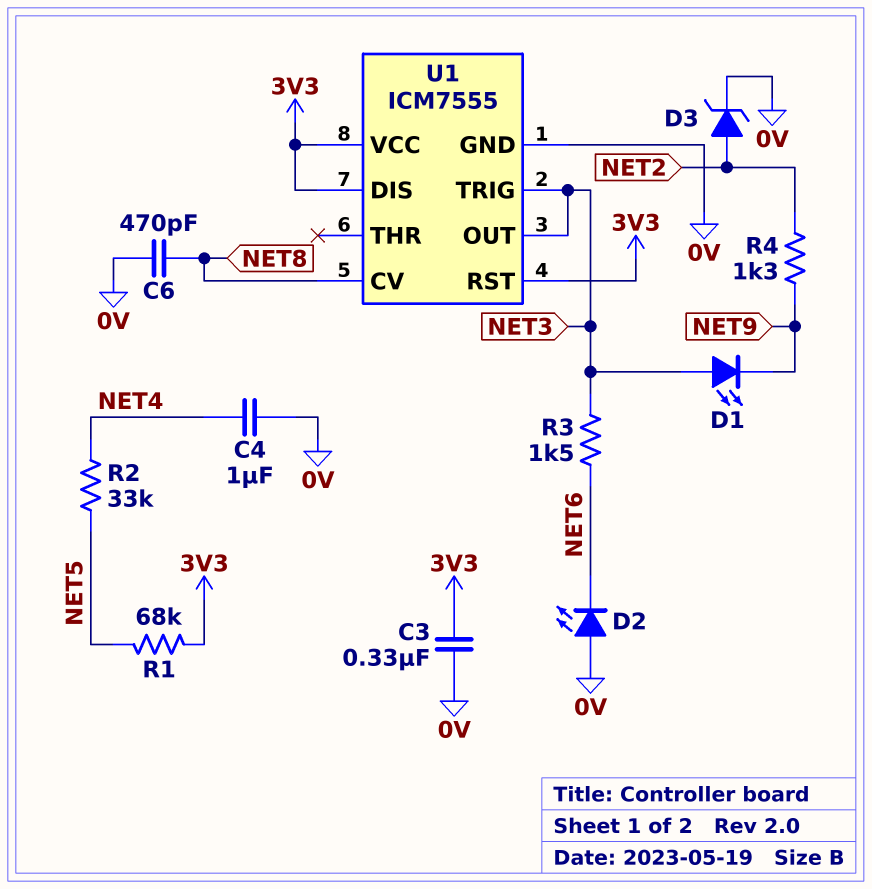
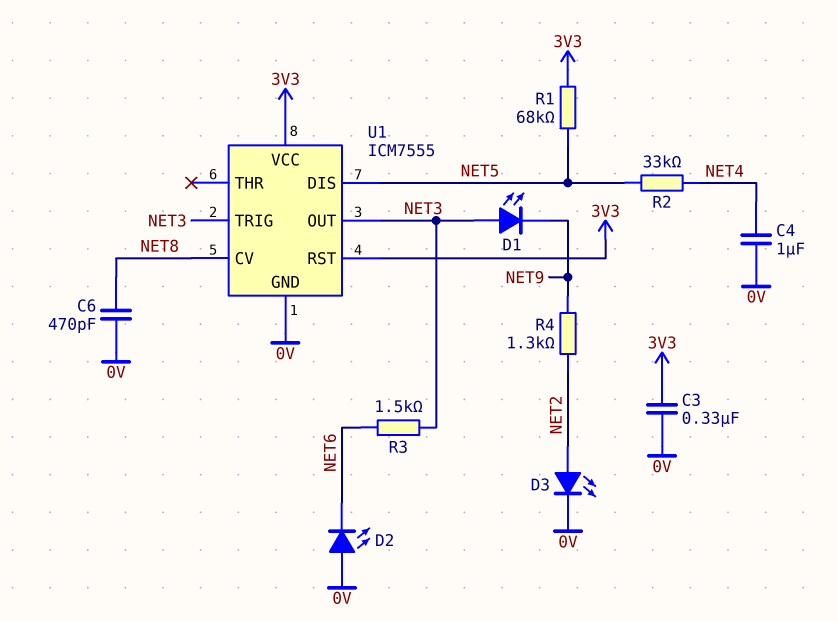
D3: zener (A NET2, K 0V) -> LED (A NET2, K 0V)
U1 pin DIS: 3V3 -> NET5

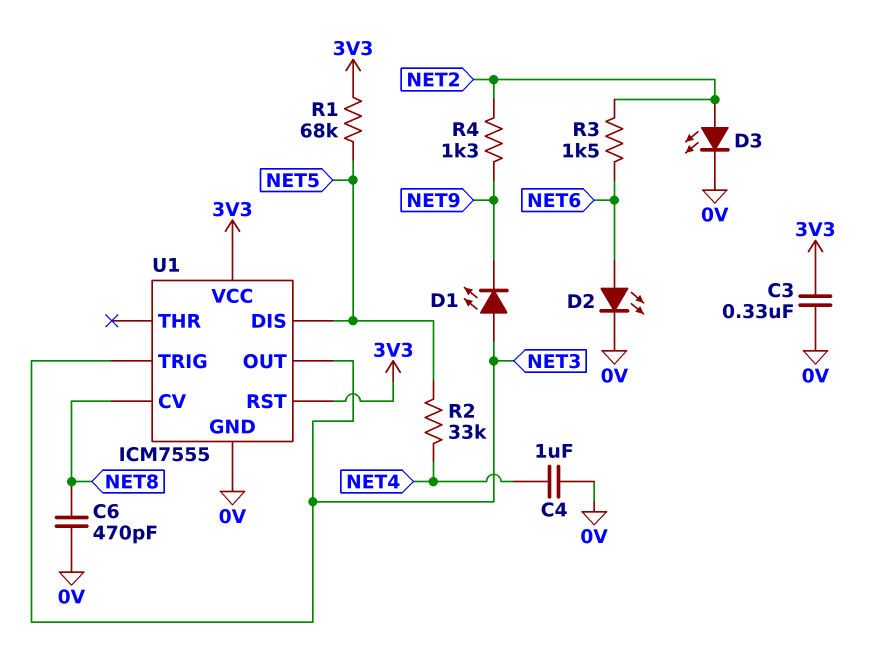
D2: LED (A 0V, K NET6) -> LED (A NET6, K 0V)
R3: 1.5k (NET3, NET6) -> 1.5k (NET2, NET6)

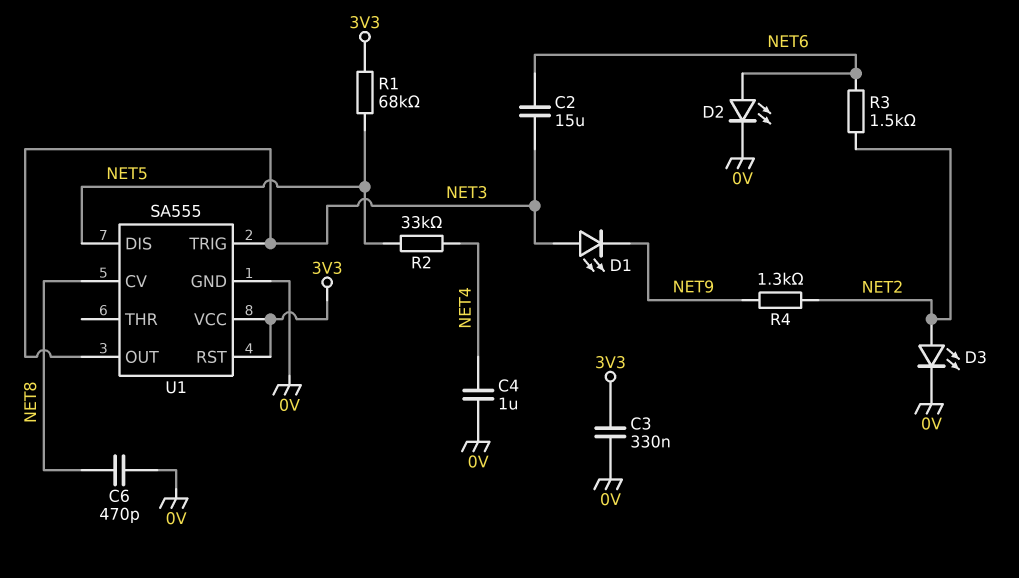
C2: none -> 15uF (NET3, NET6)
U1: ICM7555 -> SA555

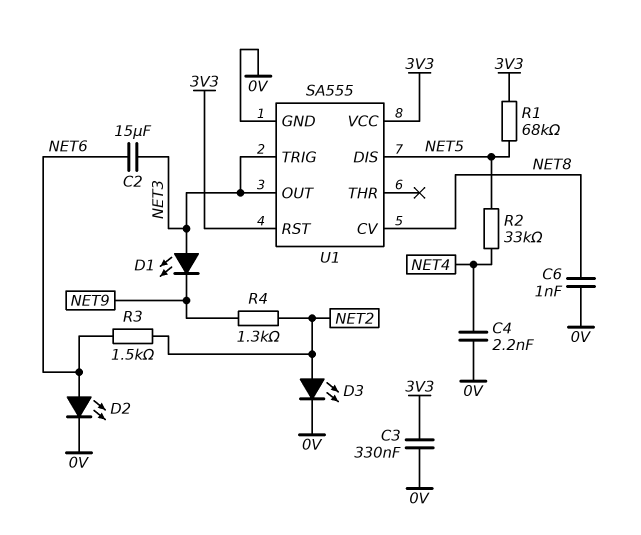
C4: 1uF (0V, NET4) -> 2.2nF (0V, NET4)
C6: 470pF (0V, NET8) -> 1nF (0V, NET8)

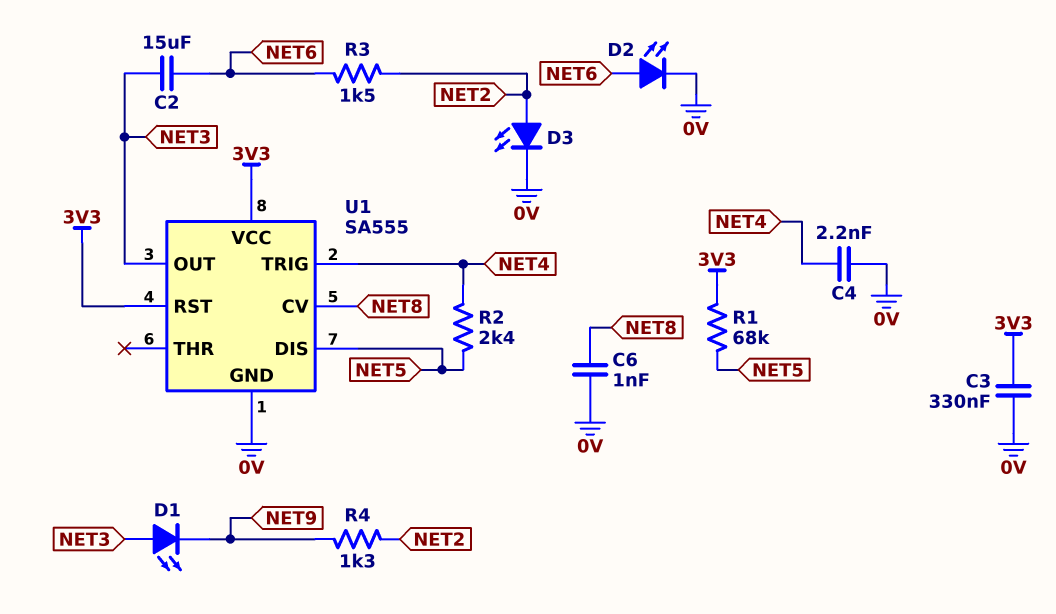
R2: 33k (NET4, NET5) -> 2.4k (NET4, NET5)
U1 pin TRIG: NET3 -> NET4

